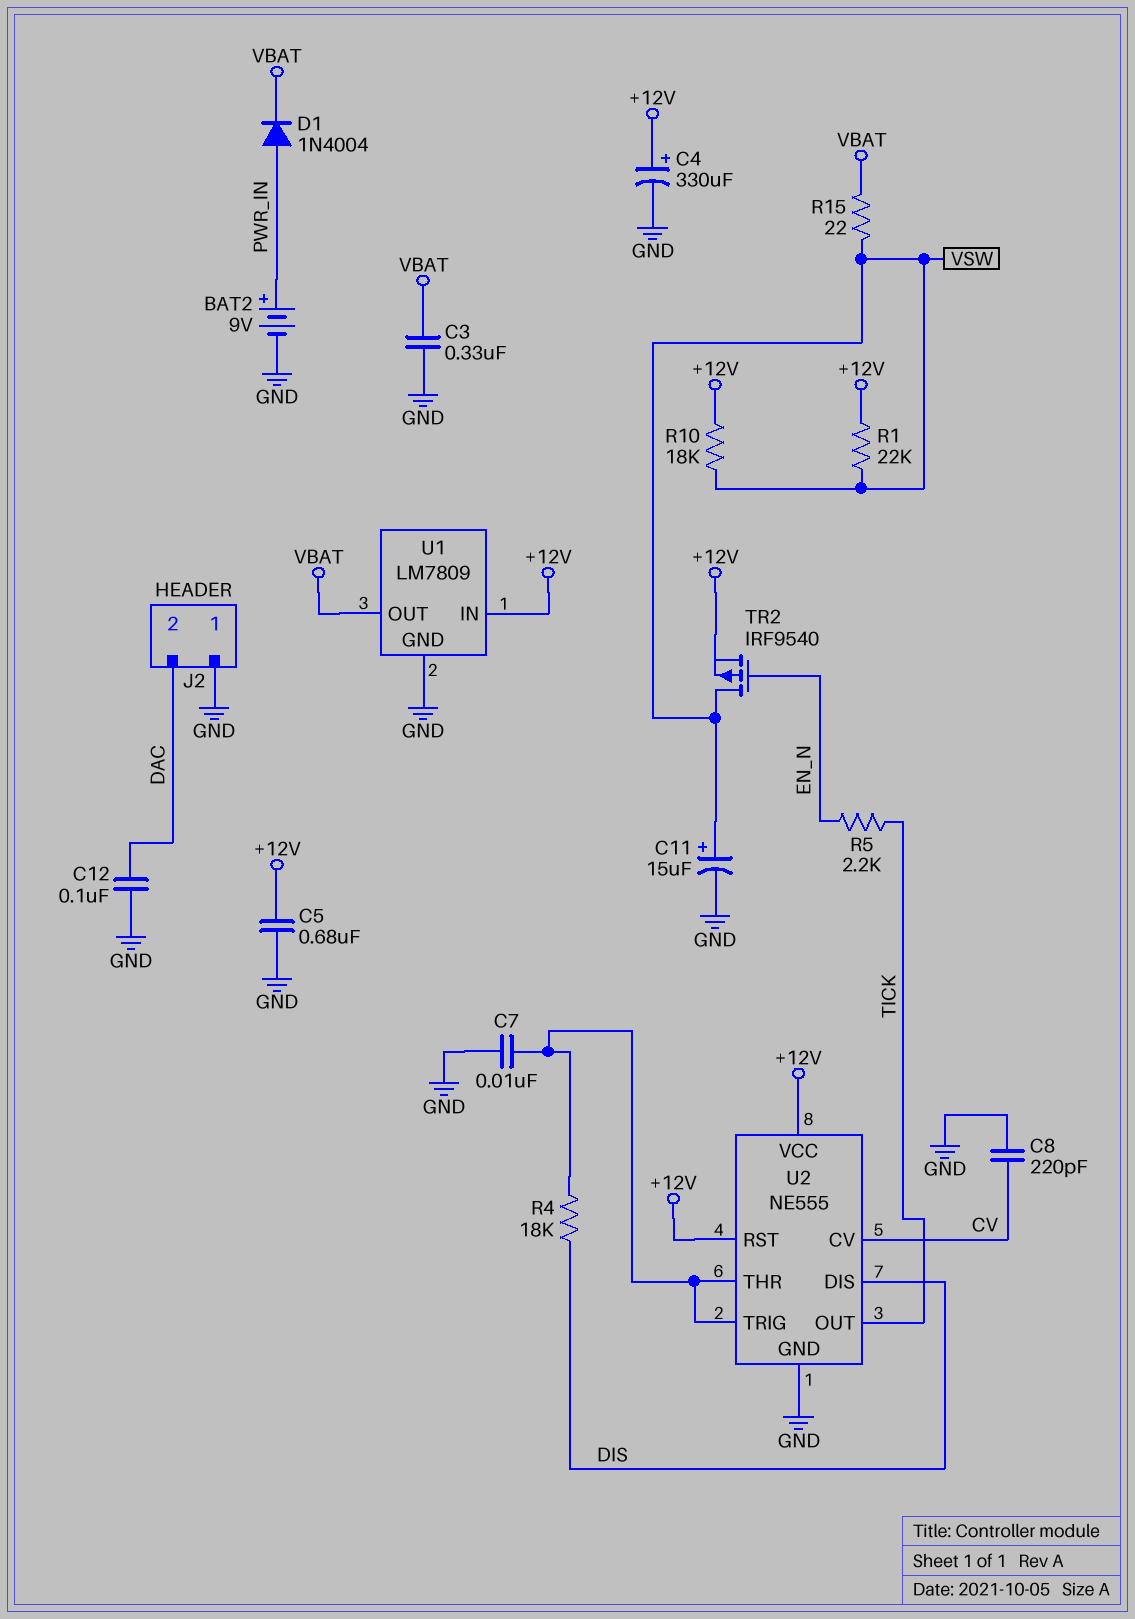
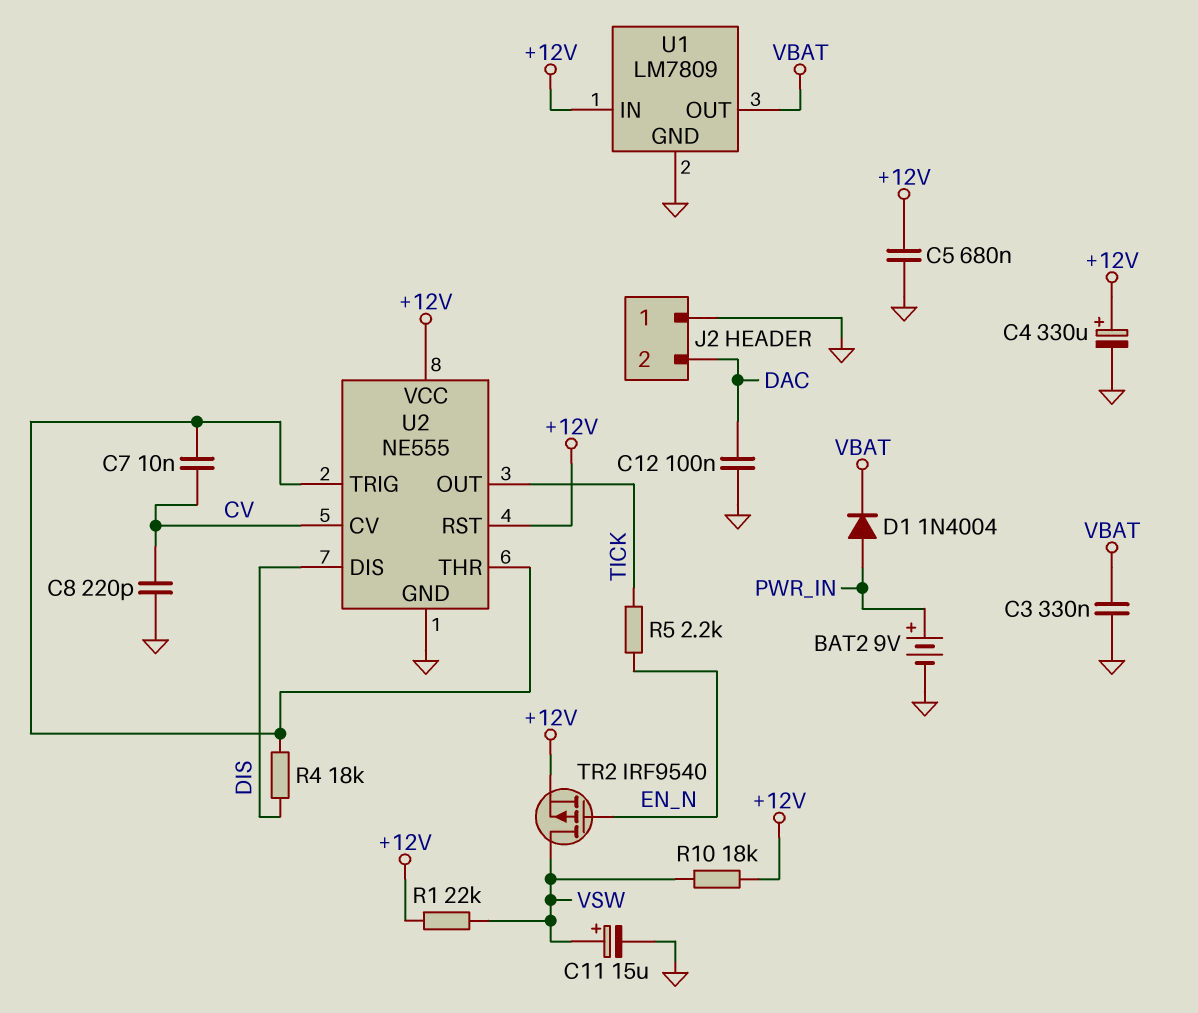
C7: 10nF (GND, U2/THR) -> 10nF (CV, U2/THR)
R15: 22 (VBAT, VSW) -> none

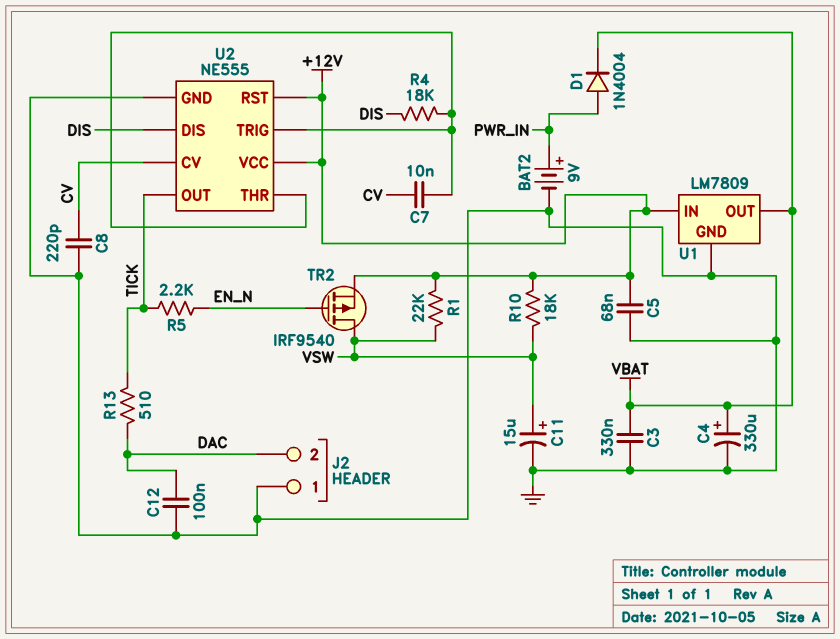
C4: 330uF (plus +12V, minus GND) -> 330uF (plus VBAT, minus GND)
C5: 680nF (+12V, GND) -> 68nF (+12V, GND)
R13: none -> 510 (DAC, TICK)

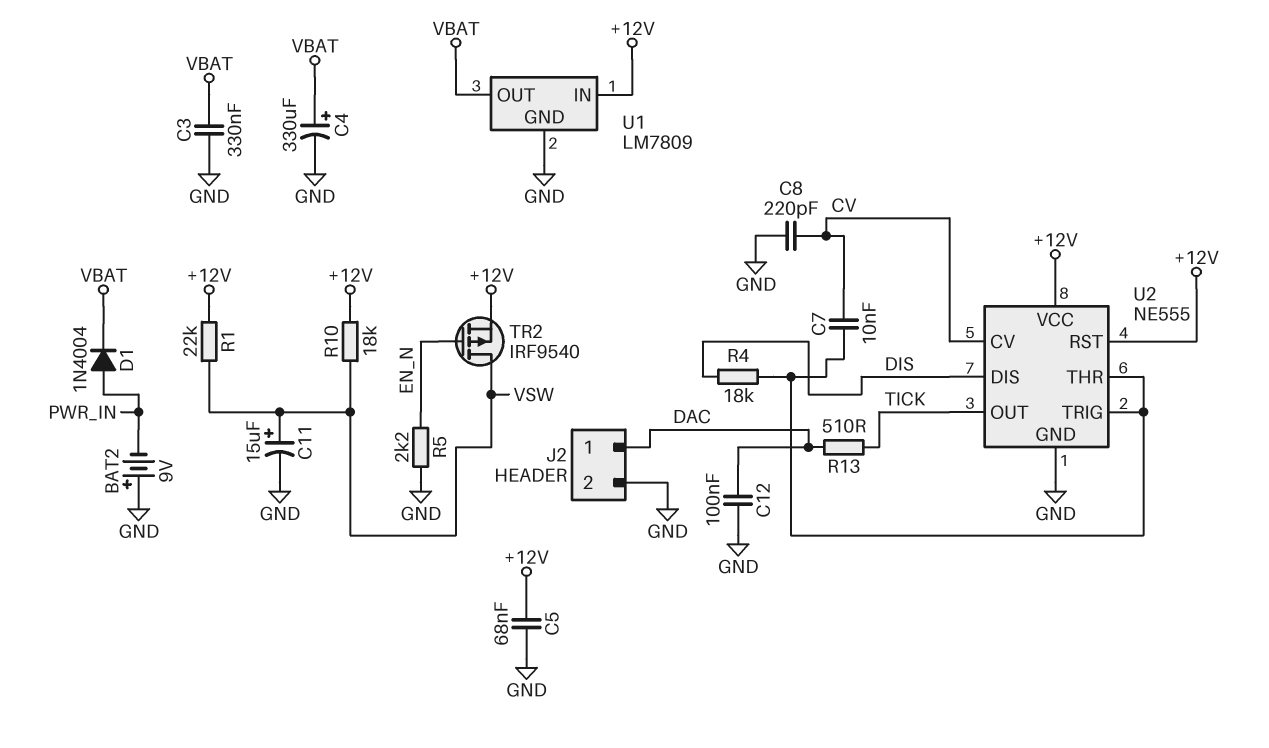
BAT2: 9V (plus PWR_IN, minus GND) -> 9V (plus GND, minus PWR_IN)
J2 pin 1: GND -> DAC
J2 pin 2: DAC -> GND
R5: 2.2k (EN_N, TICK) -> 2.2k (EN_N, GND)

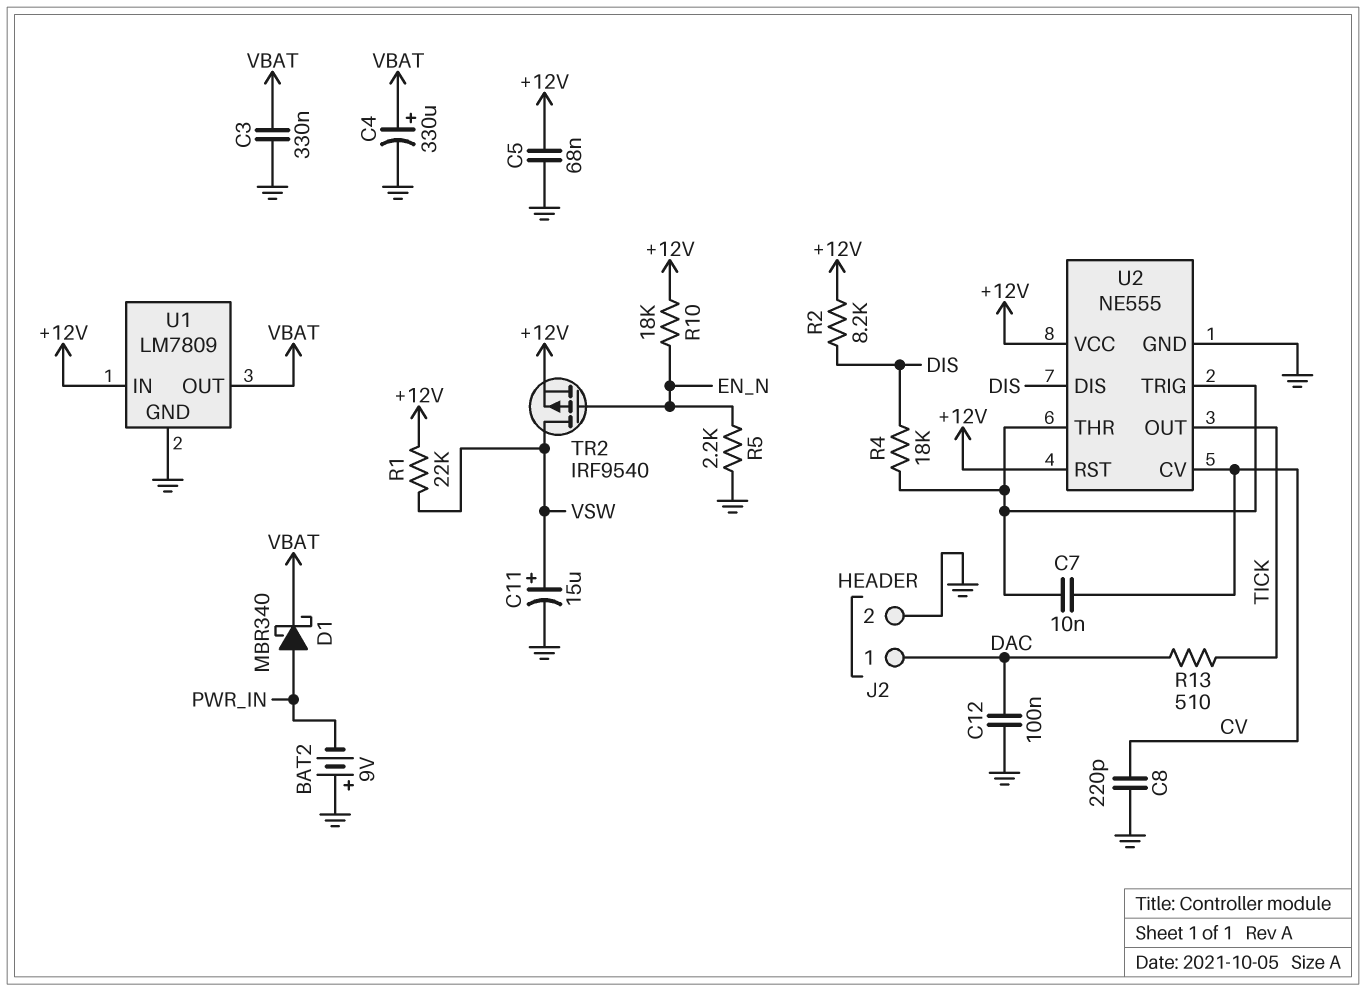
D1: diode 1N4004 (A PWR_IN, K VBAT) -> schottky MBR340 (A PWR_IN, K VBAT)
R2: none -> 8.2k (+12V, DIS)
R10: 18k (+12V, VSW) -> 18k (+12V, EN_N)

